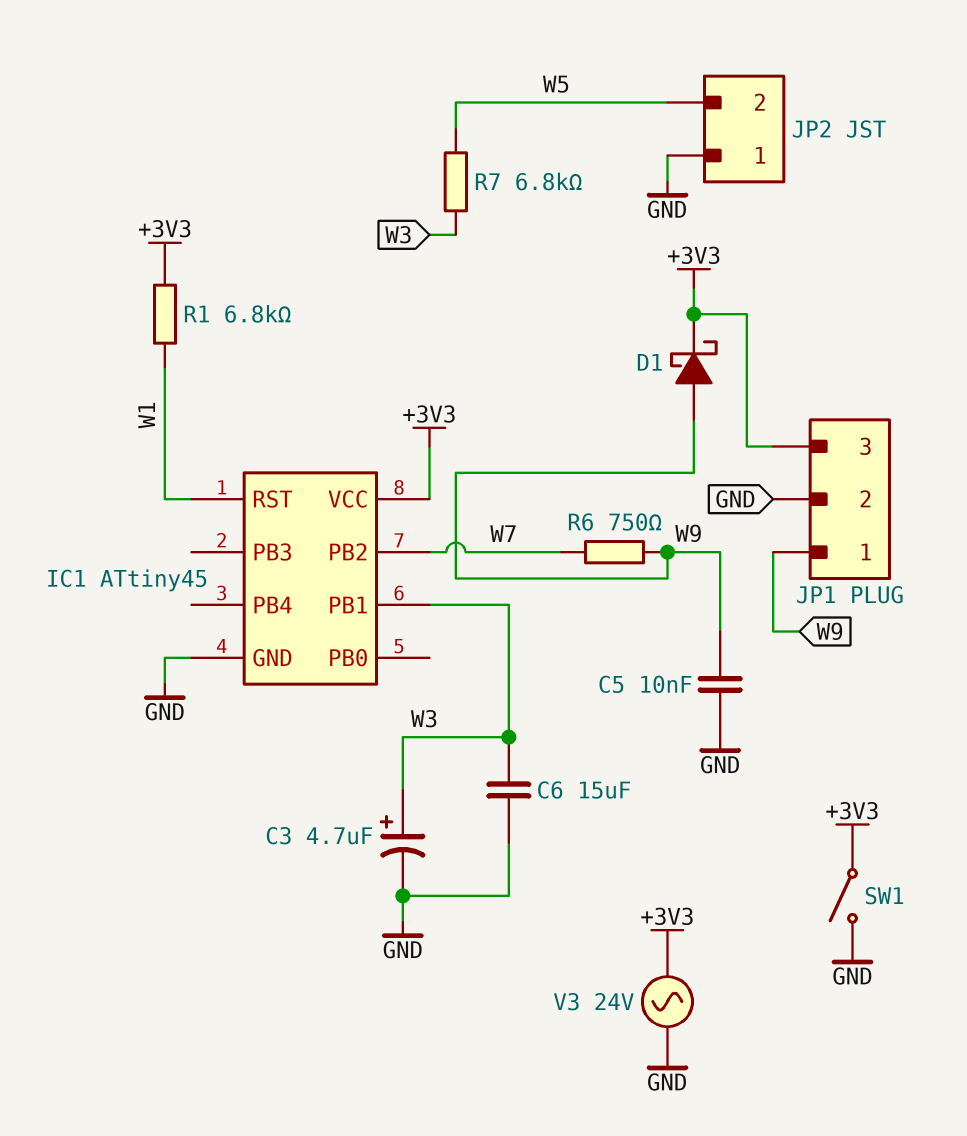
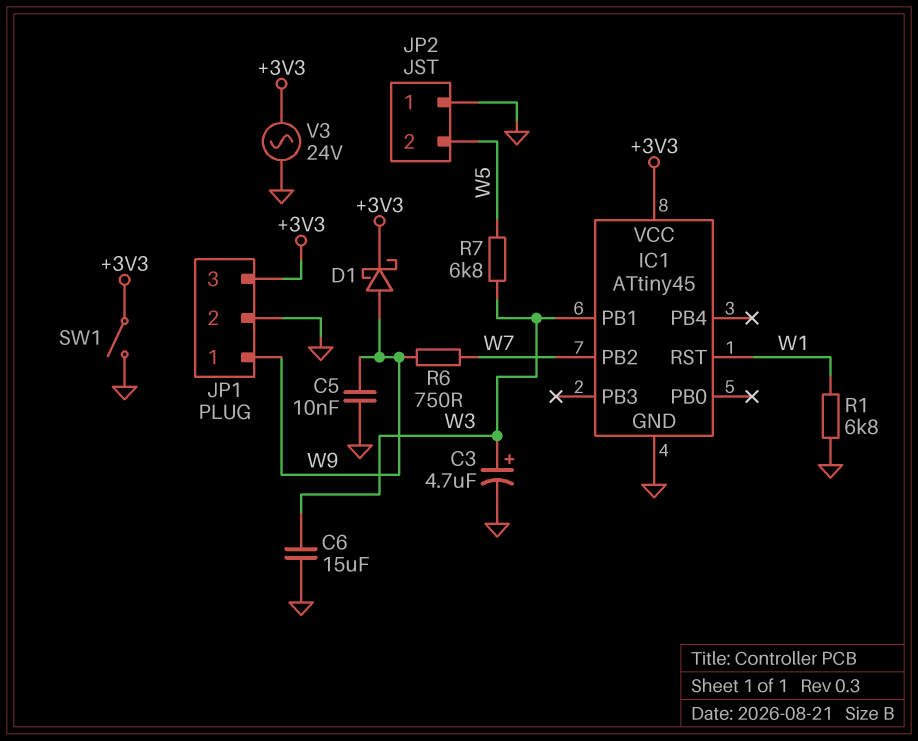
R1: 6.8k (+3V3, W1) -> 6.8k (GND, W1)

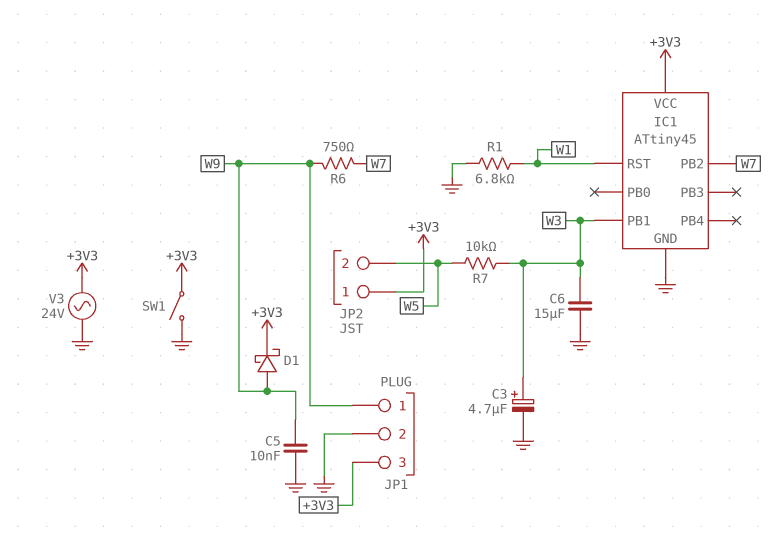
JP2 pin 1: GND -> +3V3
R7: 6.8k (W3, W5) -> 10k (W3, W5)

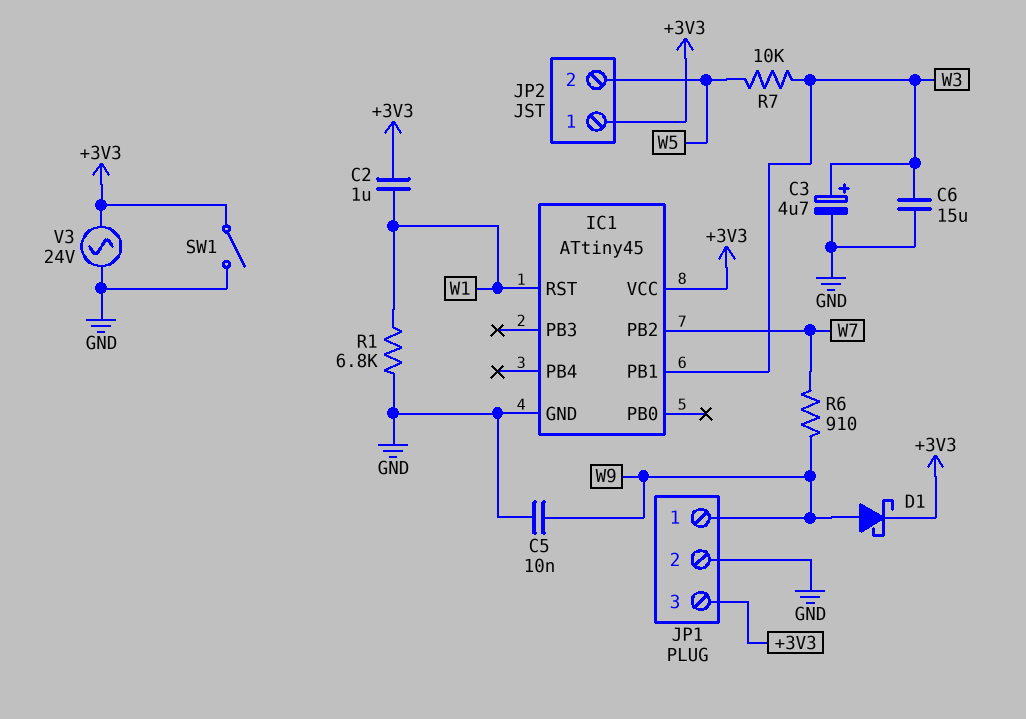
C2: none -> 1uF (+3V3, W1)
R6: 750 (W7, W9) -> 910 (W7, W9)

